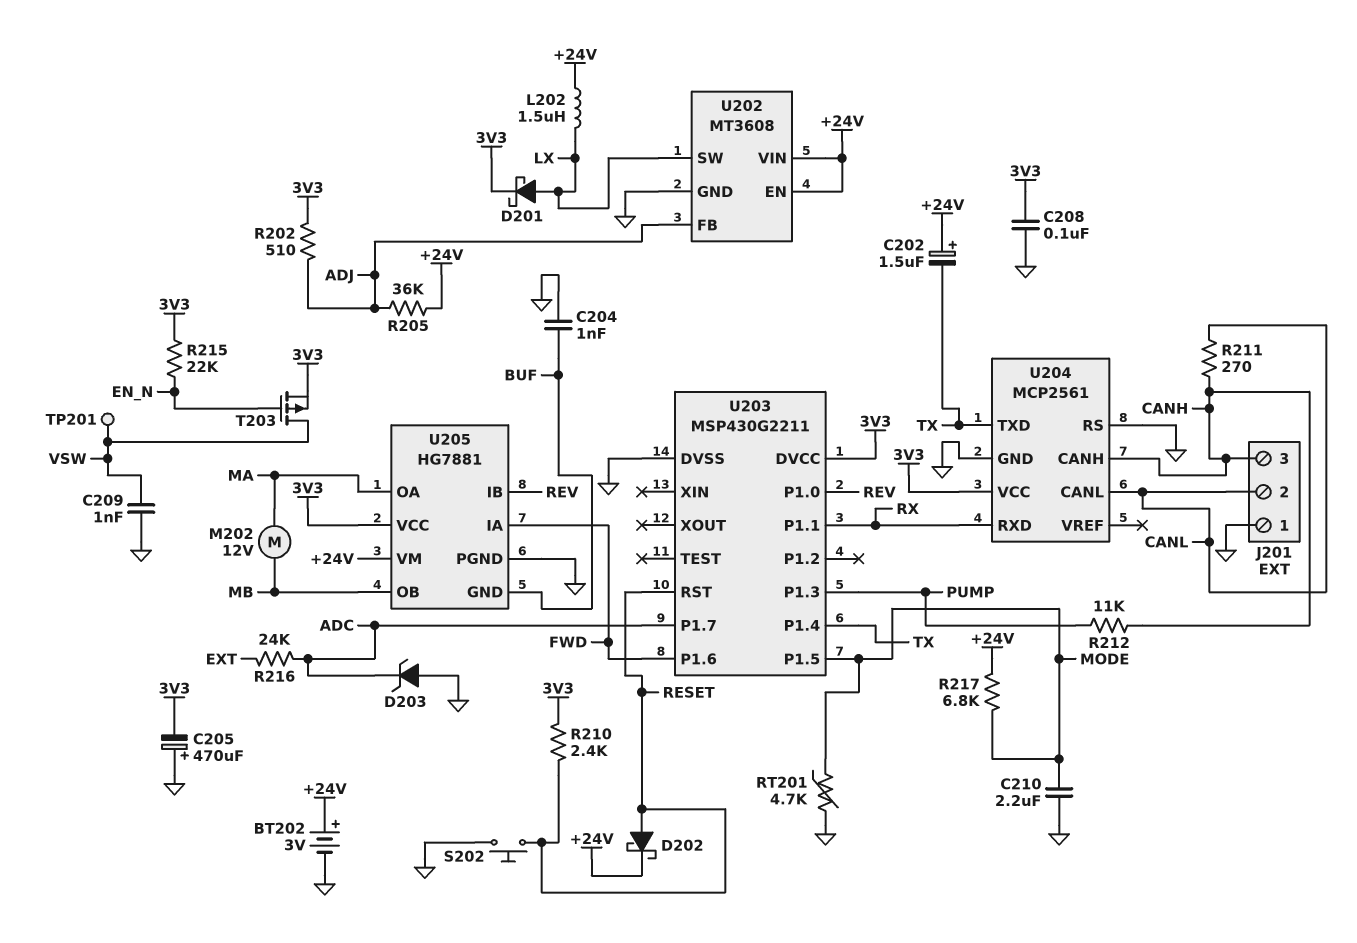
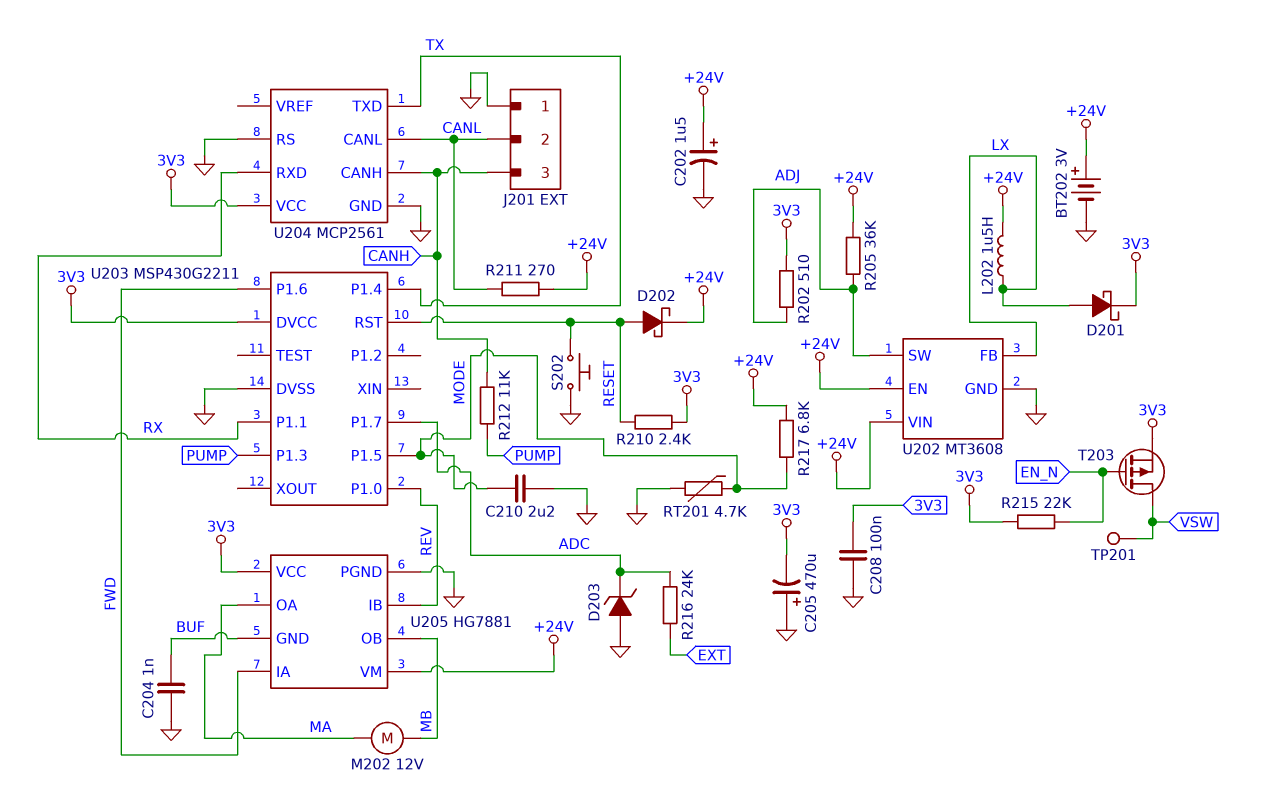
C202: 1.5uF (plus +24V, minus TX) -> 1.5uF (plus +24V, minus GND)
C209: 1nF (GND, VSW) -> none
R211: 270 (CANH, CANL) -> 270 (+24V, CANL)
U202 pin FB: ADJ -> LX
U202 pin SW: LX -> ADJ

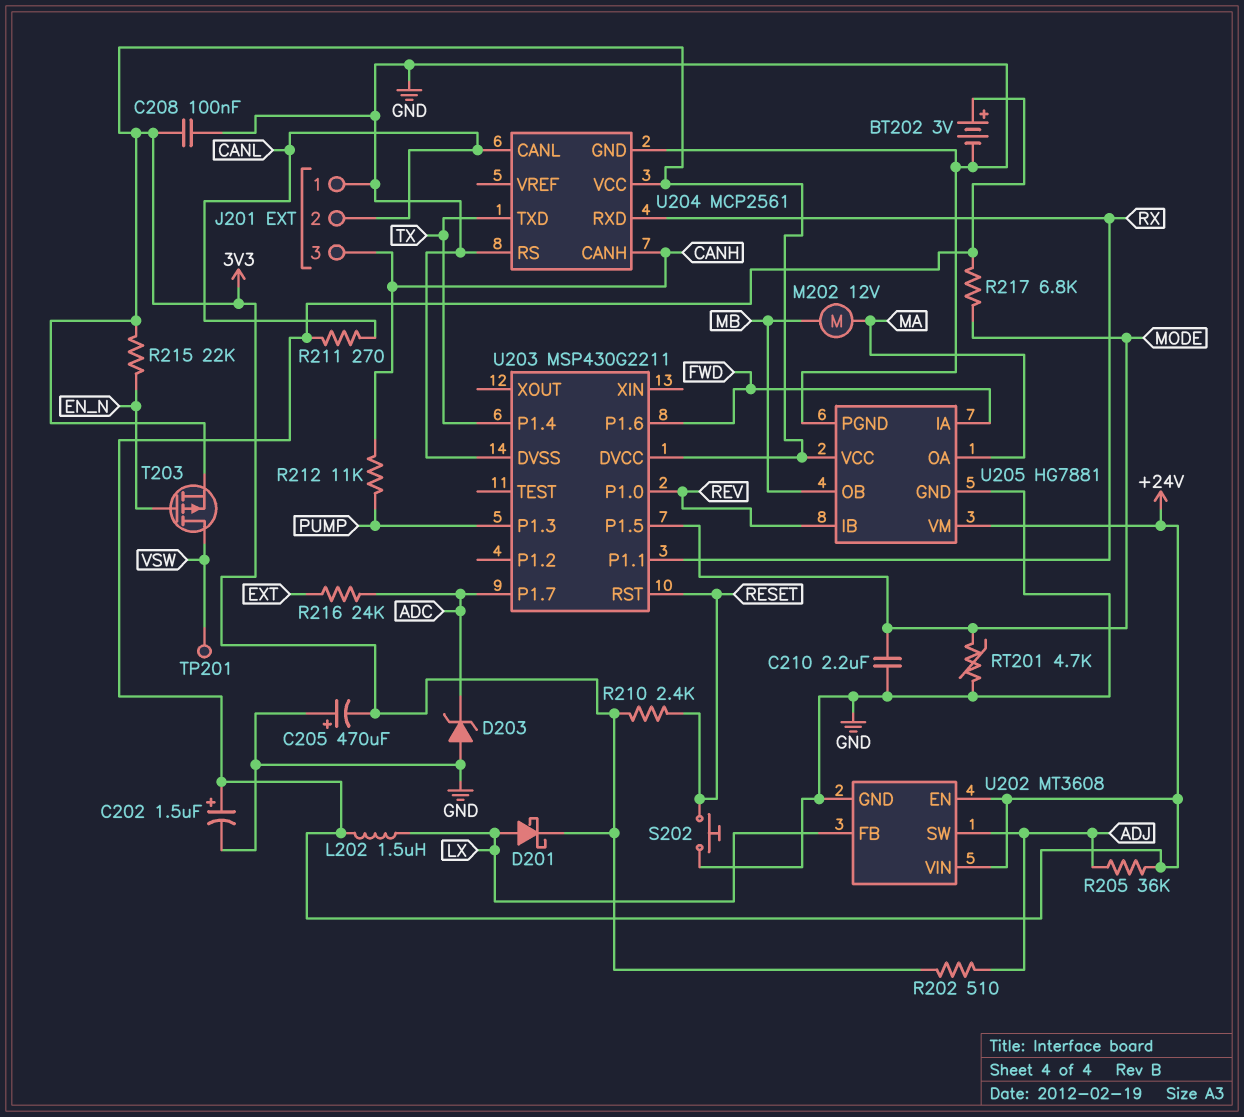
C204: 1nF (BUF, GND) -> none
D202: schottky (A RESET, K +24V) -> none
U205 pin GND: BUF -> GND

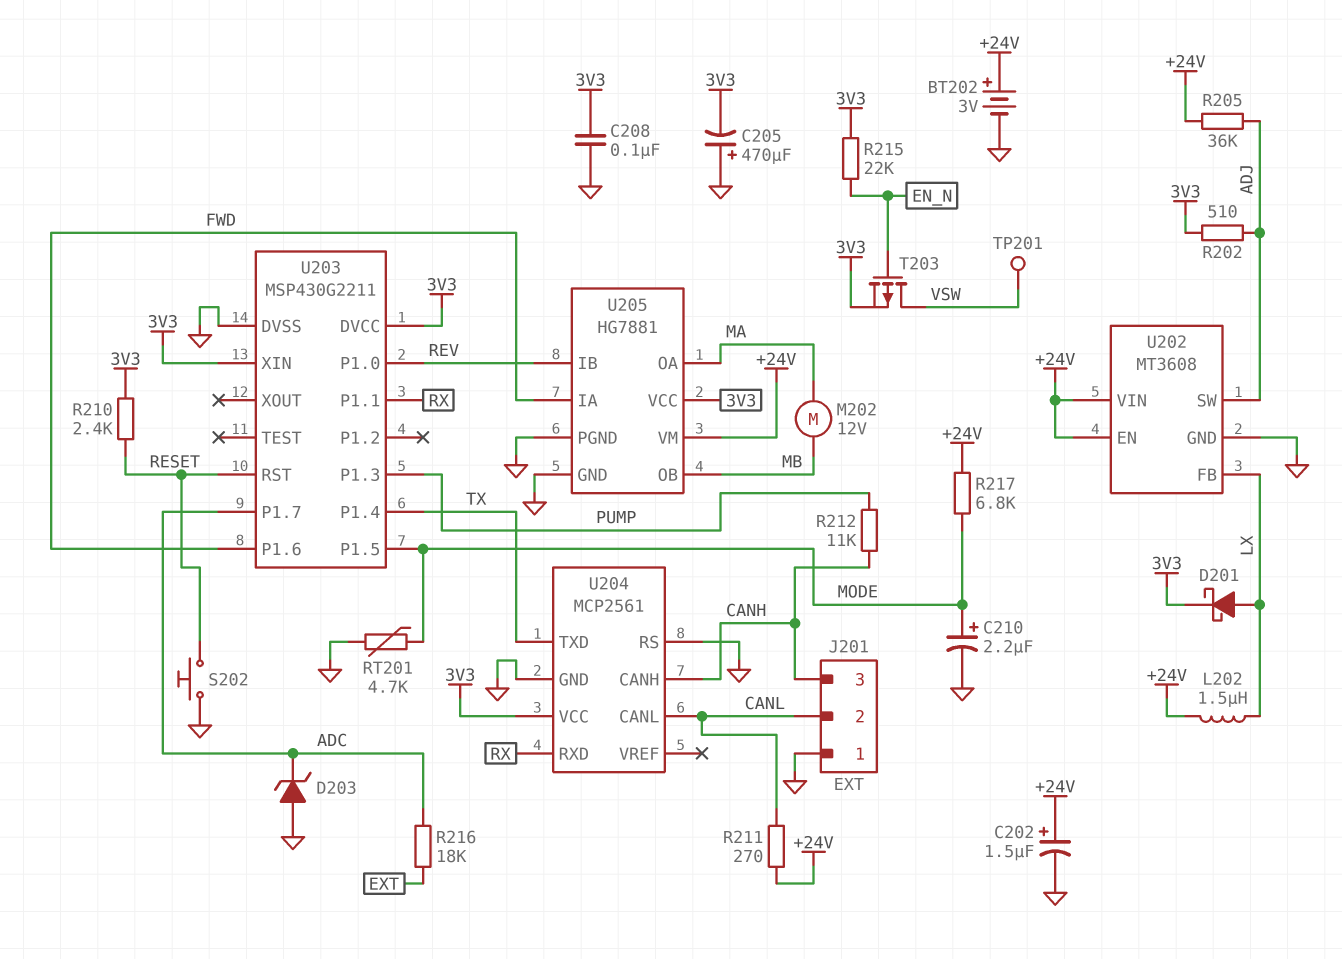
C210: 2.2uF (GND, MODE) -> 2.2uF (plus MODE, minus GND)
R216: 24k (ADC, EXT) -> 18k (ADC, EXT)
U203 pin XIN: none -> 3V3

